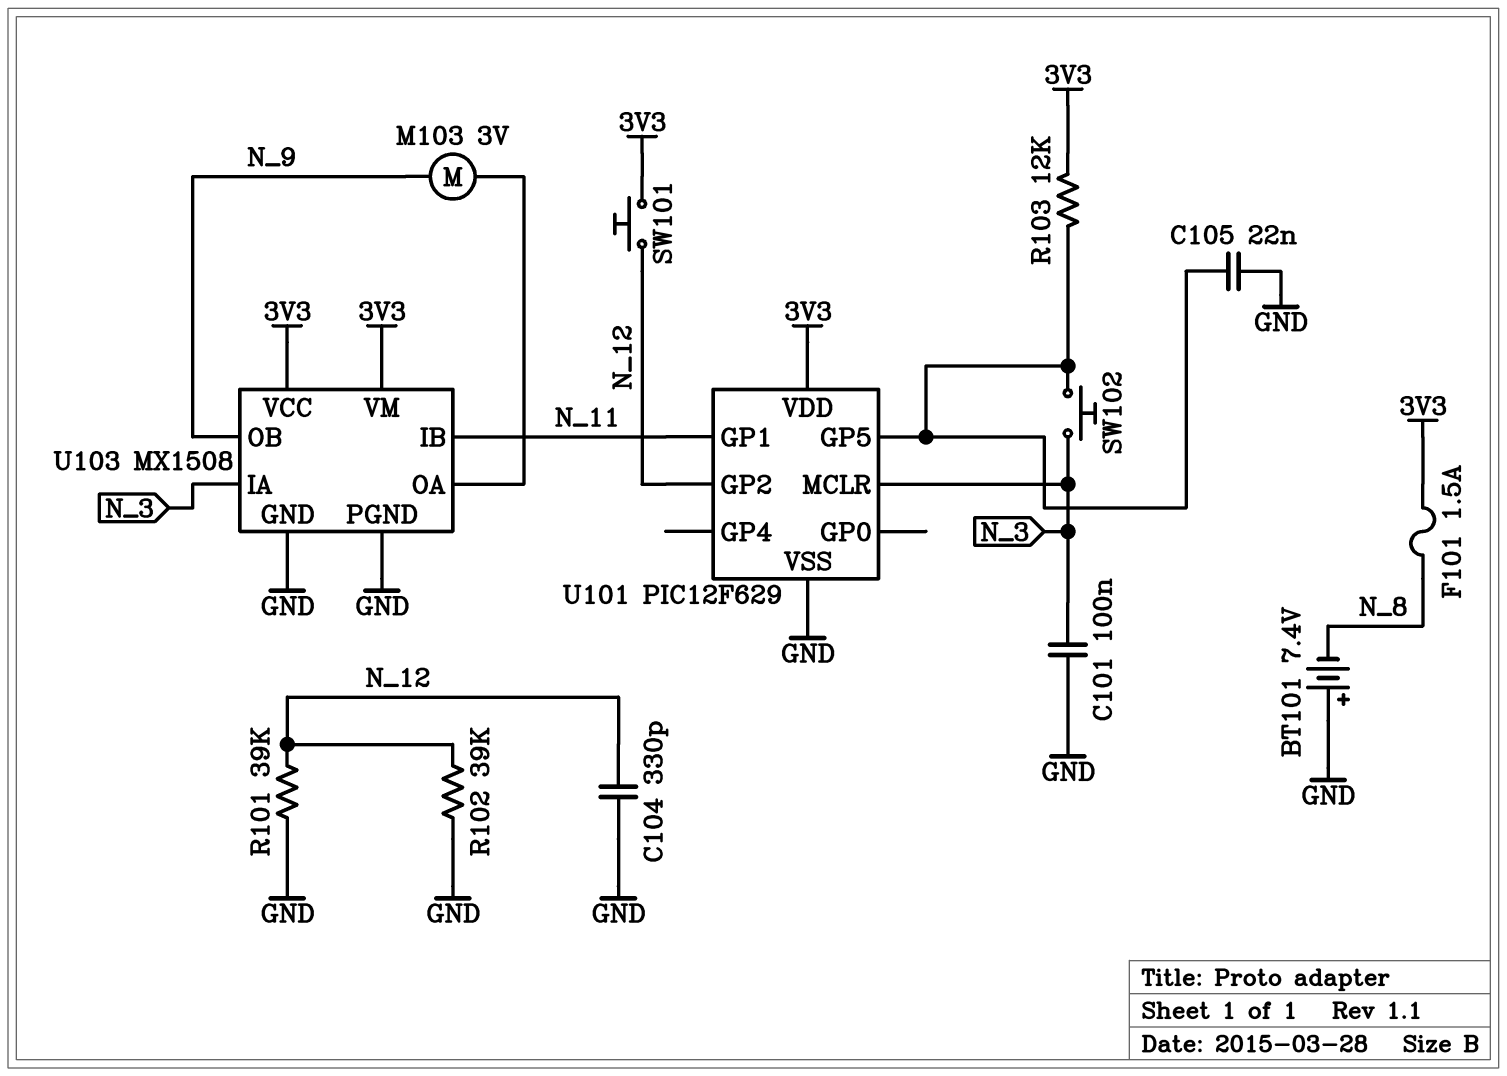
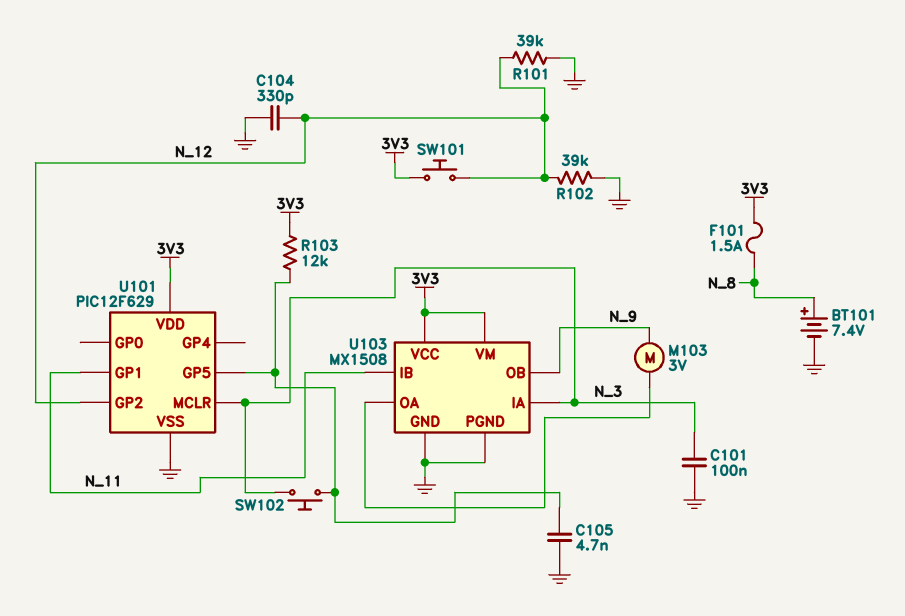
BT101: 7.4V (plus GND, minus N_8) -> 7.4V (plus N_8, minus GND)
C105: 22nF (GND, U101/GP5) -> 4.7nF (GND, U101/GP5)

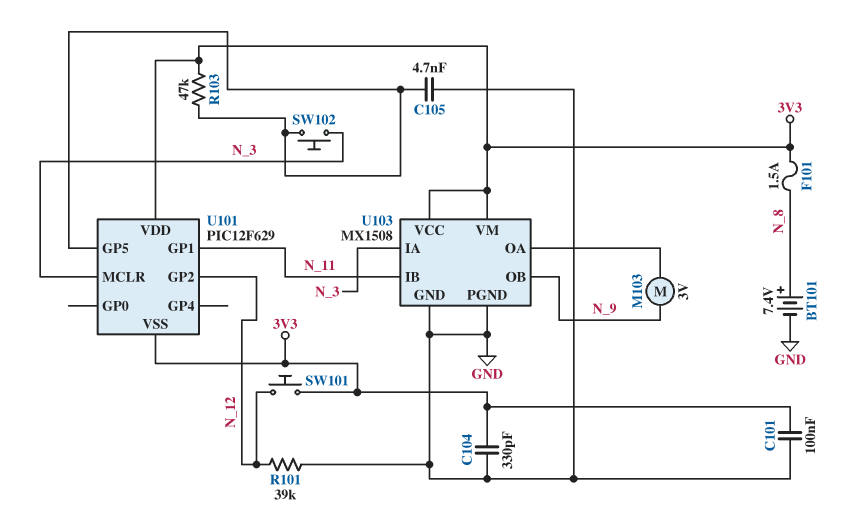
C101: 100nF (GND, N_3) -> 100nF (3V3, GND)
C104: 330pF (GND, N_12) -> 330pF (3V3, GND)
R102: 39k (GND, N_12) -> none
R103: 12k (3V3, U101/GP5) -> 47k (3V3, U101/GP5)
U101 pin VSS: GND -> 3V3

